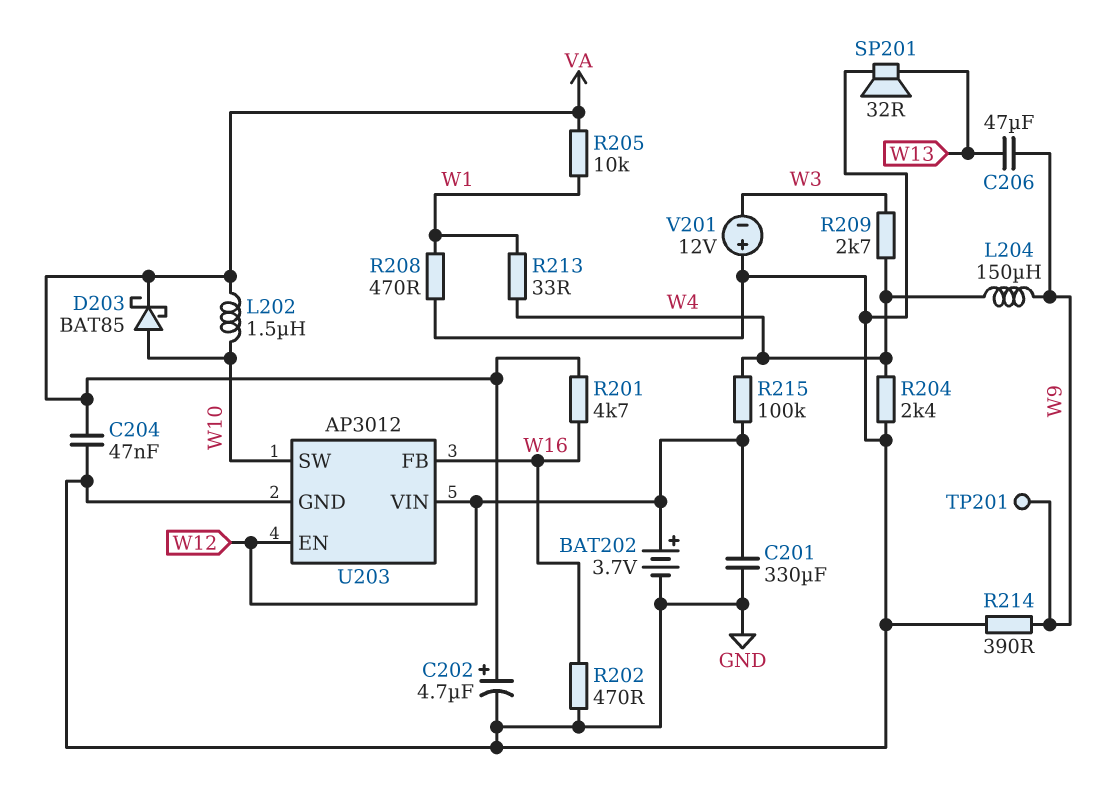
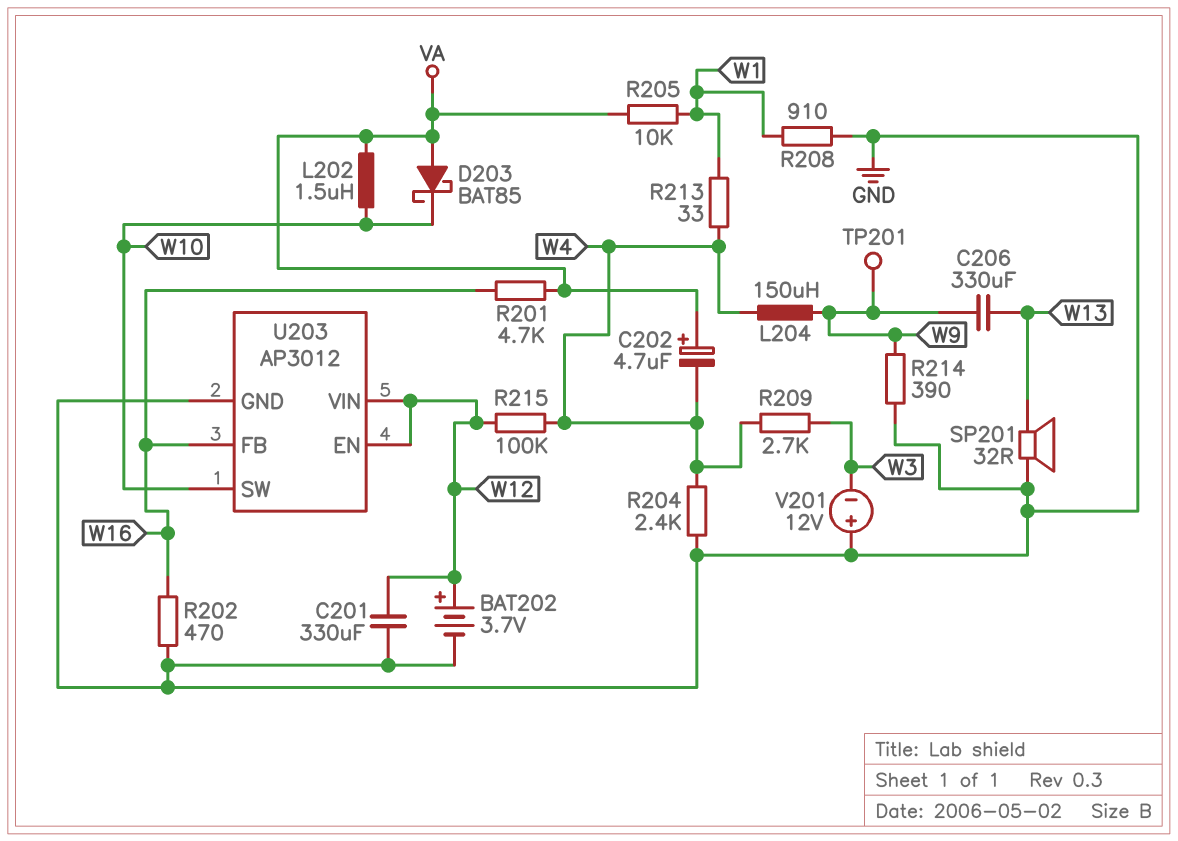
C202: 4.7uF (plus VA, minus GND) -> 4.7uF (plus VA, minus W4)
C204: 47nF (GND, VA) -> none
C206: 47uF (W9, W13) -> 330uF (W9, W13)
D203: schottky BAT85 (A W10, K VA) -> schottky BAT85 (A VA, K W10)
R208: 470 (GND, W1) -> 910 (GND, W1)

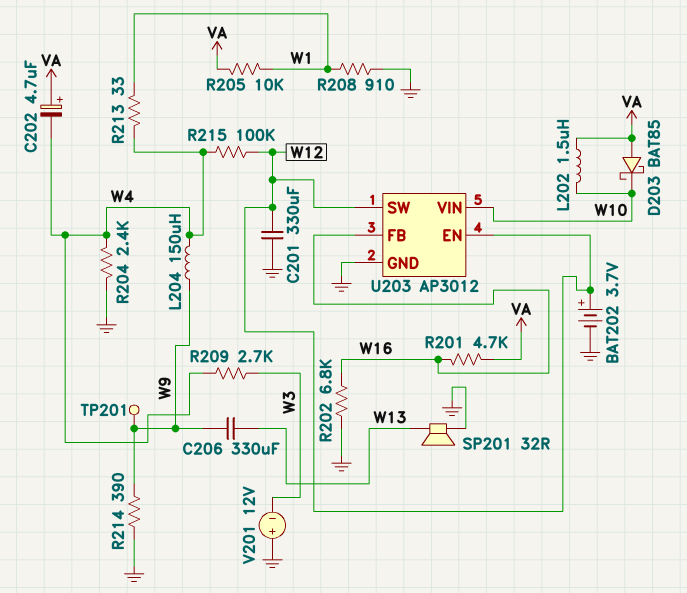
R202: 470 (GND, W16) -> 6.8k (GND, W16)
U203 pin SW: W10 -> W12
U203 pin VIN: W12 -> W10

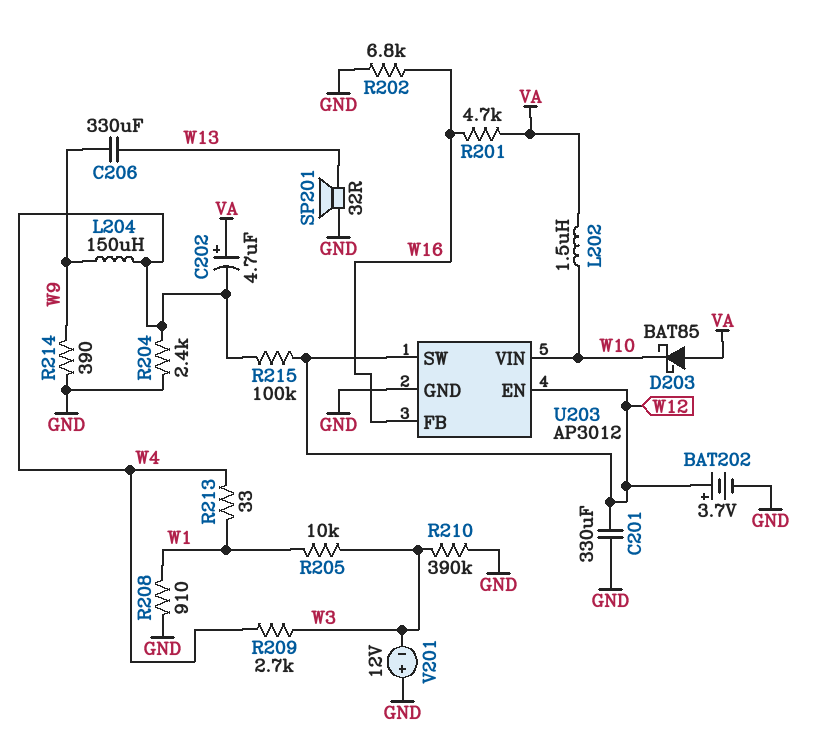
R205: 10k (VA, W1) -> 10k (W1, W3)
R210: none -> 390k (GND, W3)
TP201: test point (W9) -> none

